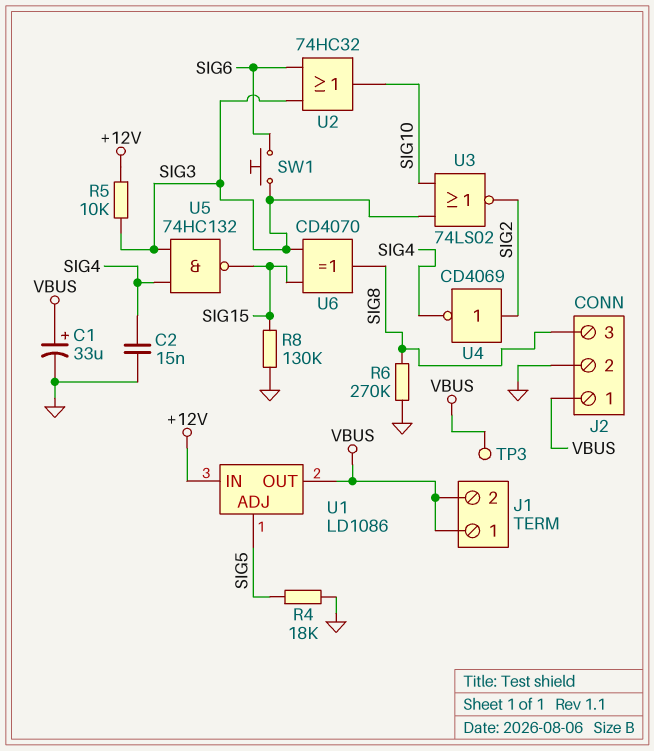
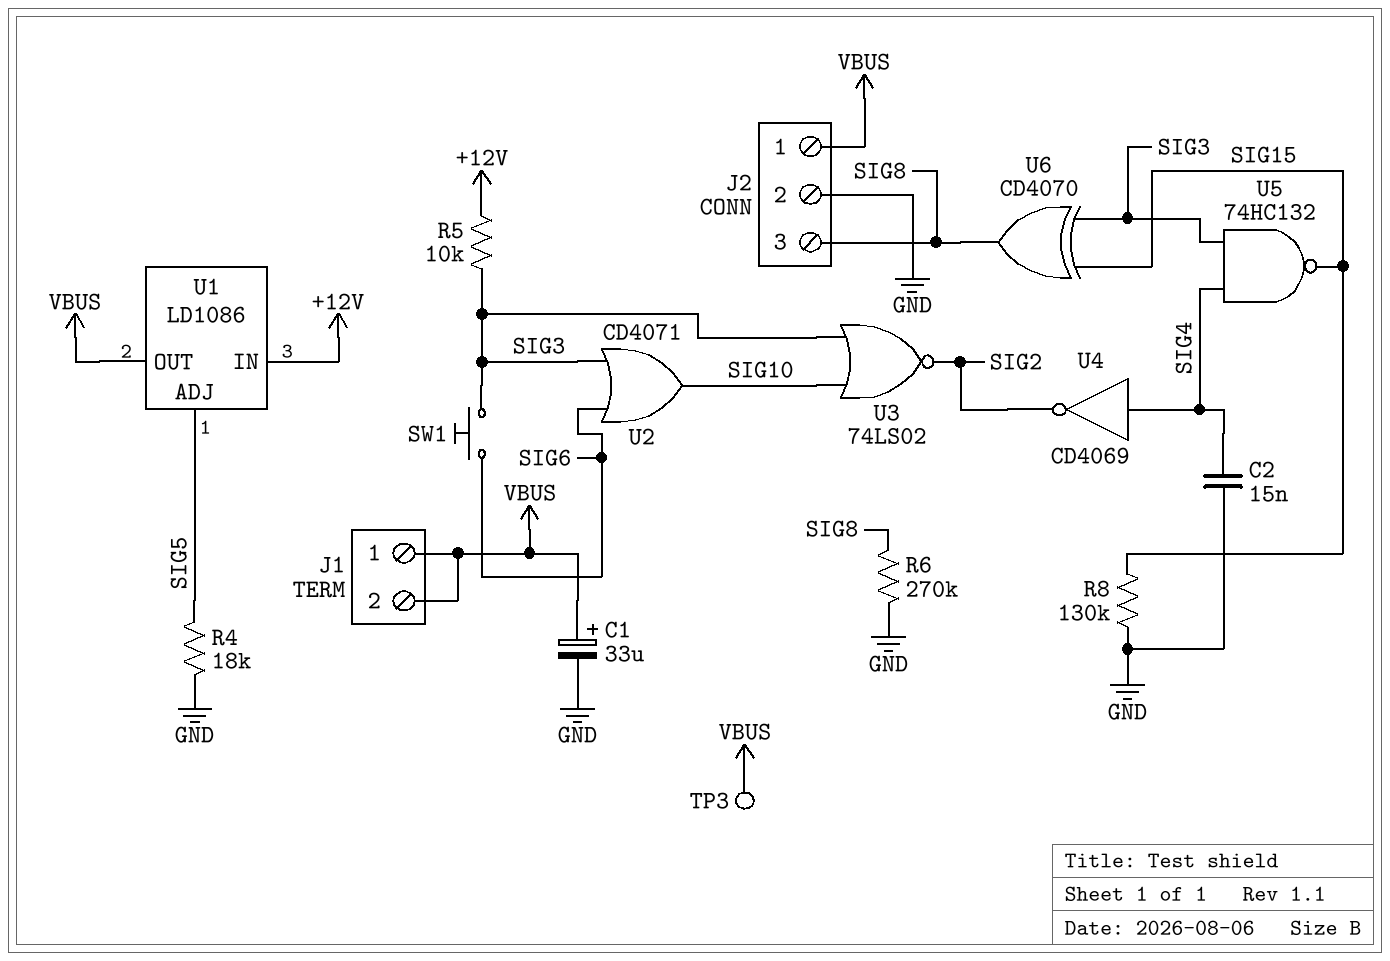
U2: OR 74HC32 (in SIG3, in SIG6, out SIG10) -> OR CD4071 (in SIG3, in SIG6, out SIG10)
U4: NOT CD4069 (in SIG2, out SIG4) -> NOT CD4069 (in SIG4, out SIG2)

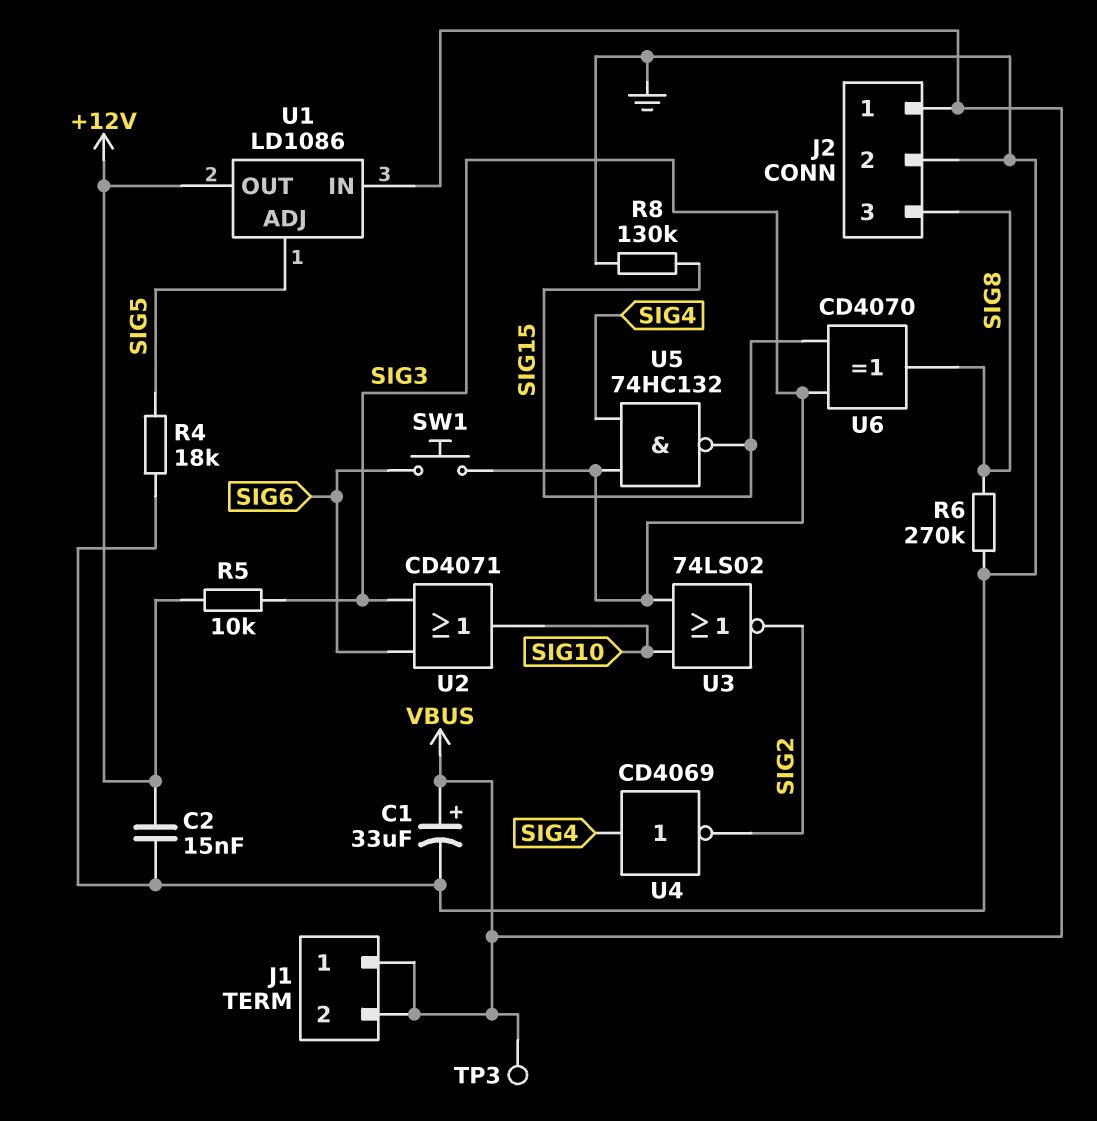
C2: 15nF (GND, SIG4) -> 15nF (+12V, GND)
U1 pin IN: +12V -> VBUS
U1 pin OUT: VBUS -> +12V

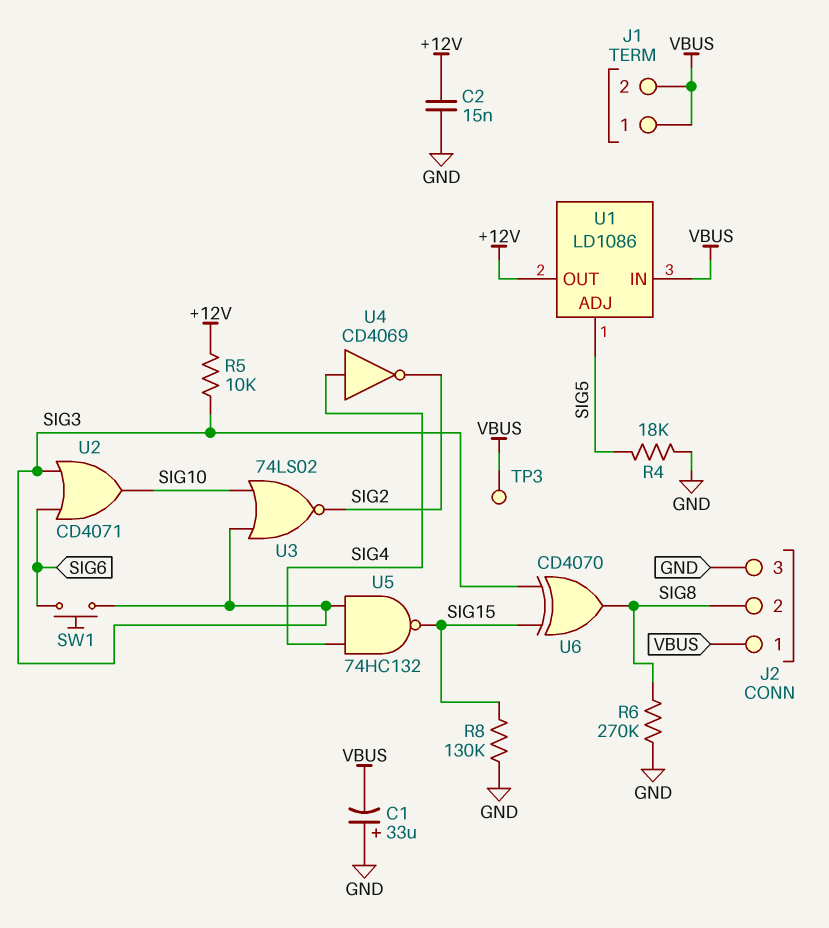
C1: 33uF (plus VBUS, minus GND) -> 33uF (plus GND, minus VBUS)
J2 pin 2: GND -> SIG8
J2 pin 3: SIG8 -> GND

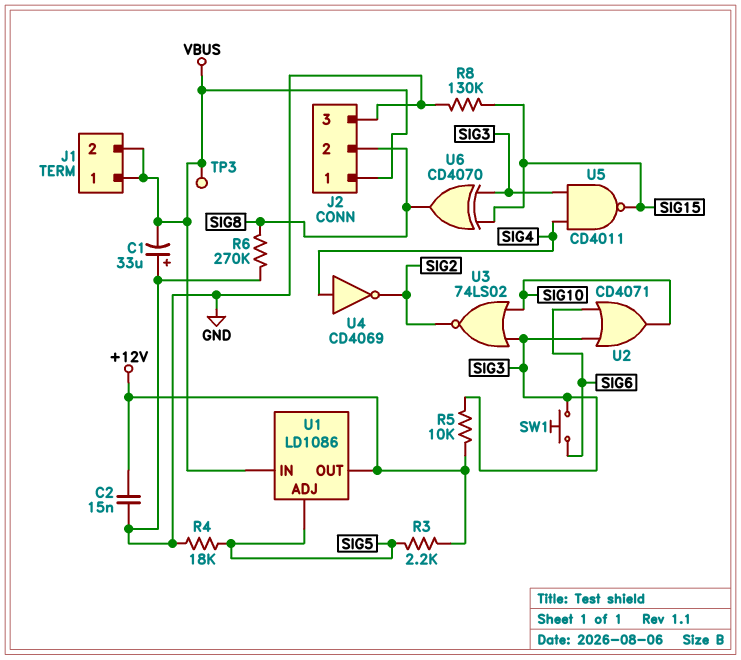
R3: none -> 2.2k (+12V, SIG5)
U5: NAND 74HC132 (in SIG3, in SIG4, out SIG15) -> NAND CD4011 (in SIG3, in SIG4, out SIG15)

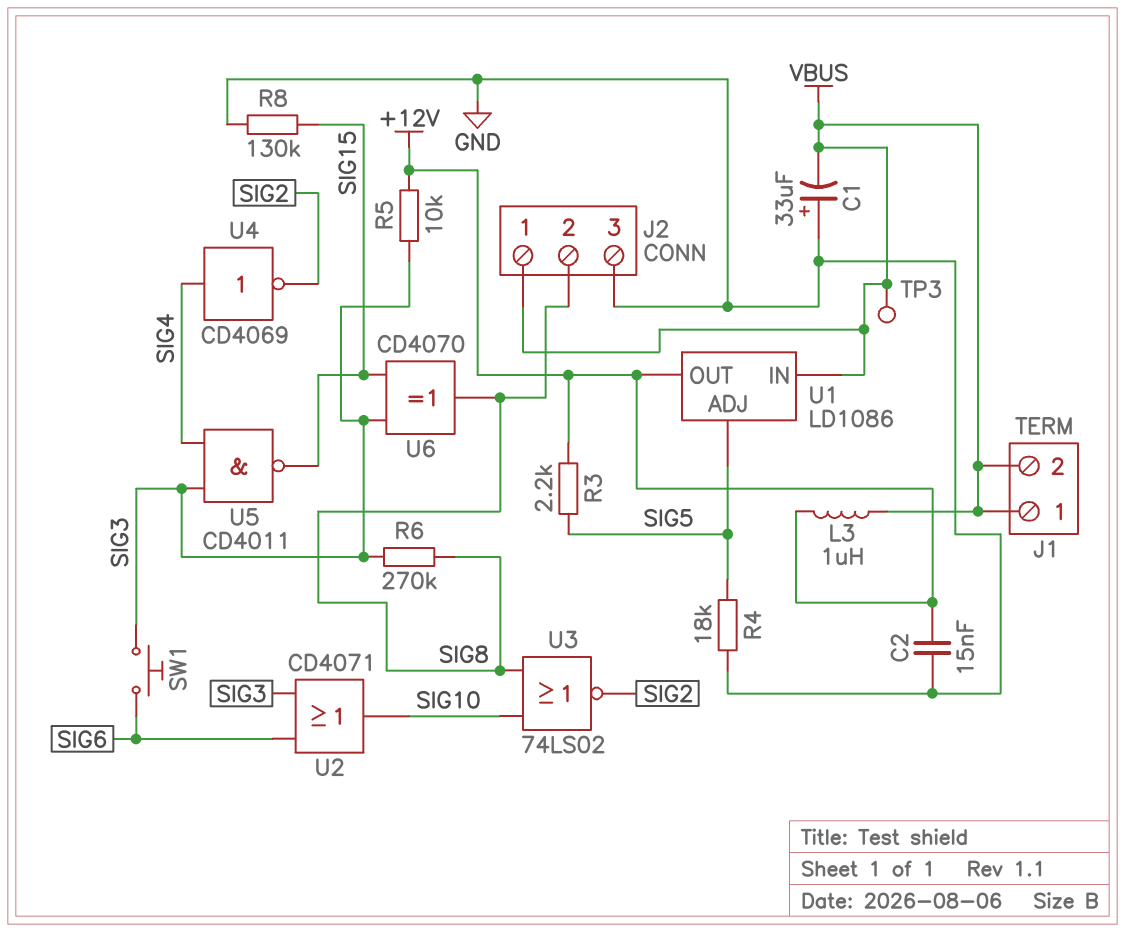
L3: none -> 1uH (+12V, VBUS)
R6: 270k (GND, SIG8) -> 270k (SIG3, SIG8)
U3: NOR 74LS02 (in SIG3, in SIG10, out SIG2) -> NOR 74LS02 (in SIG8, in SIG10, out SIG2)

